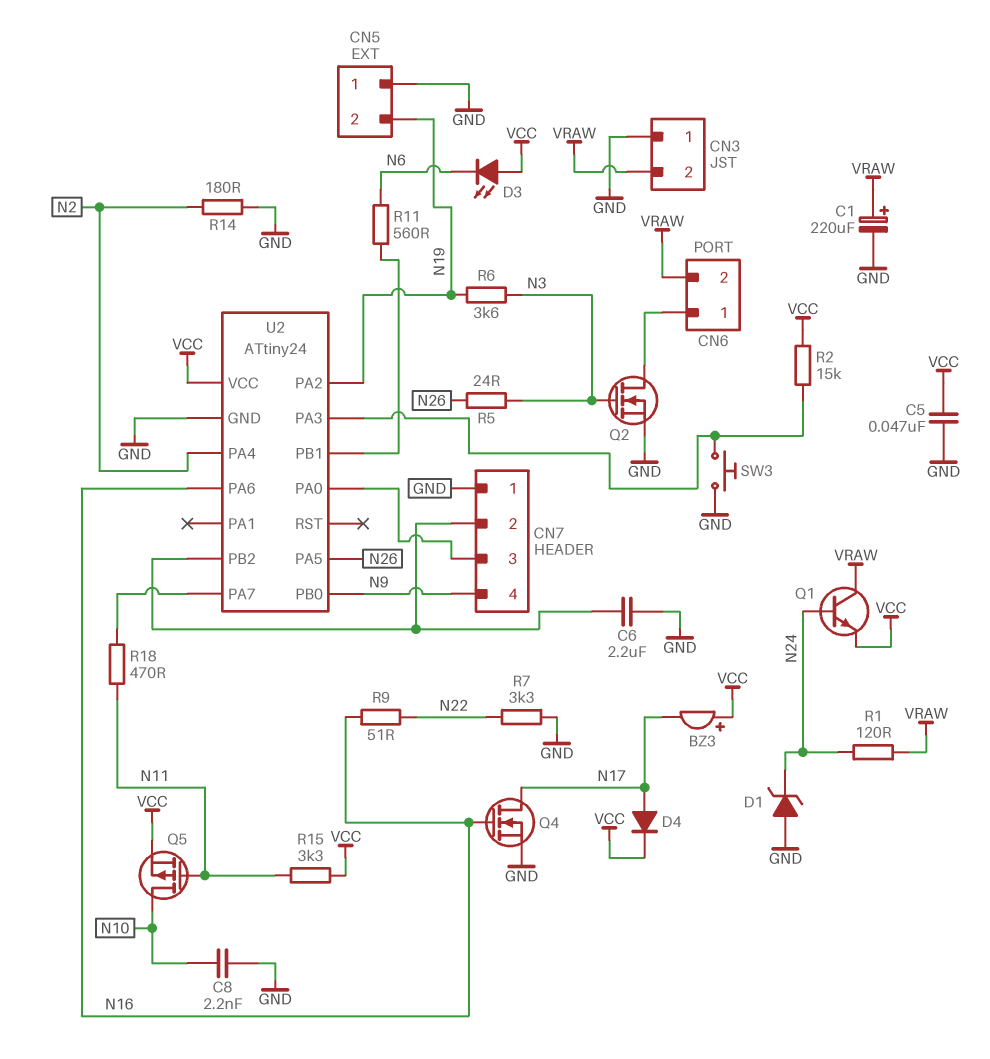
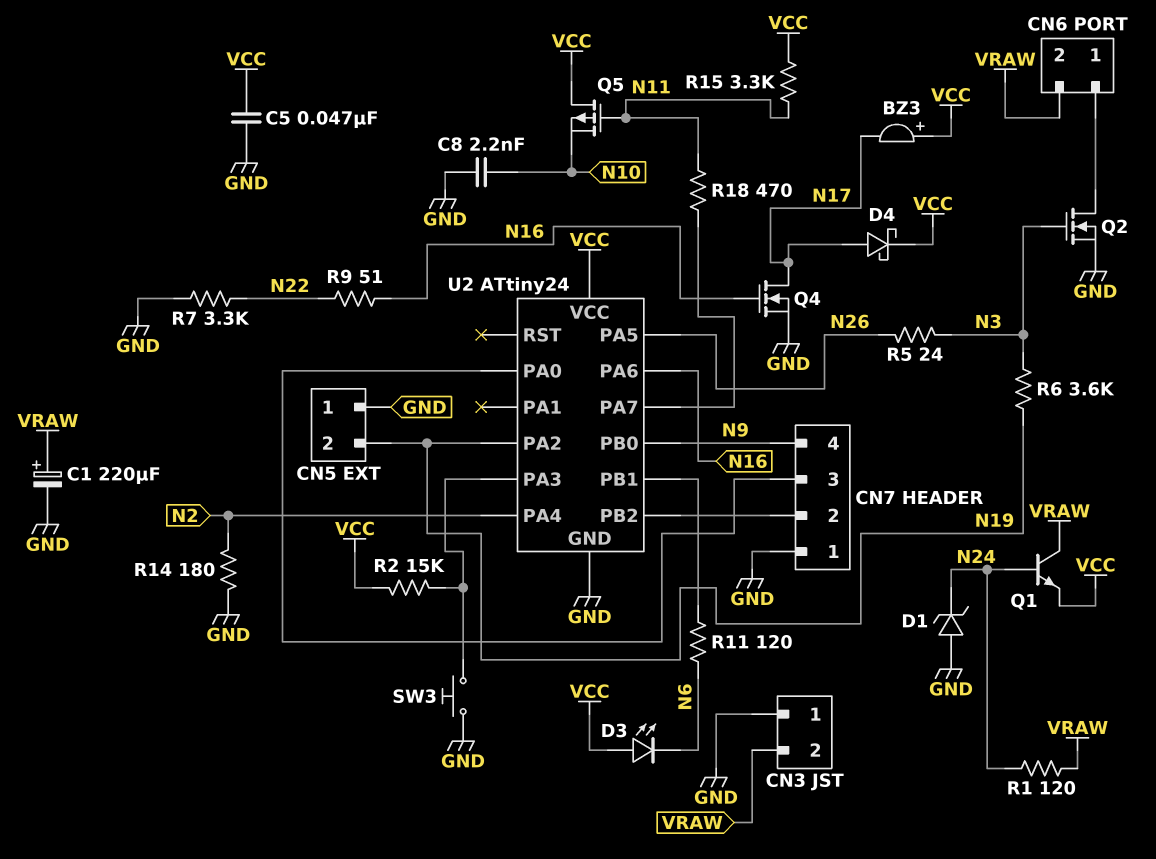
C6: 2.2uF (CN7/2, GND) -> none
D4: diode (A N17, K VCC) -> schottky (A N17, K VCC)
Q5: PMOS (G N11, D N10, S VCC) -> PMOS (G N11, D VCC, S N10)
R11: 560 (N6, U2/PB1) -> 120 (N6, U2/PB1)

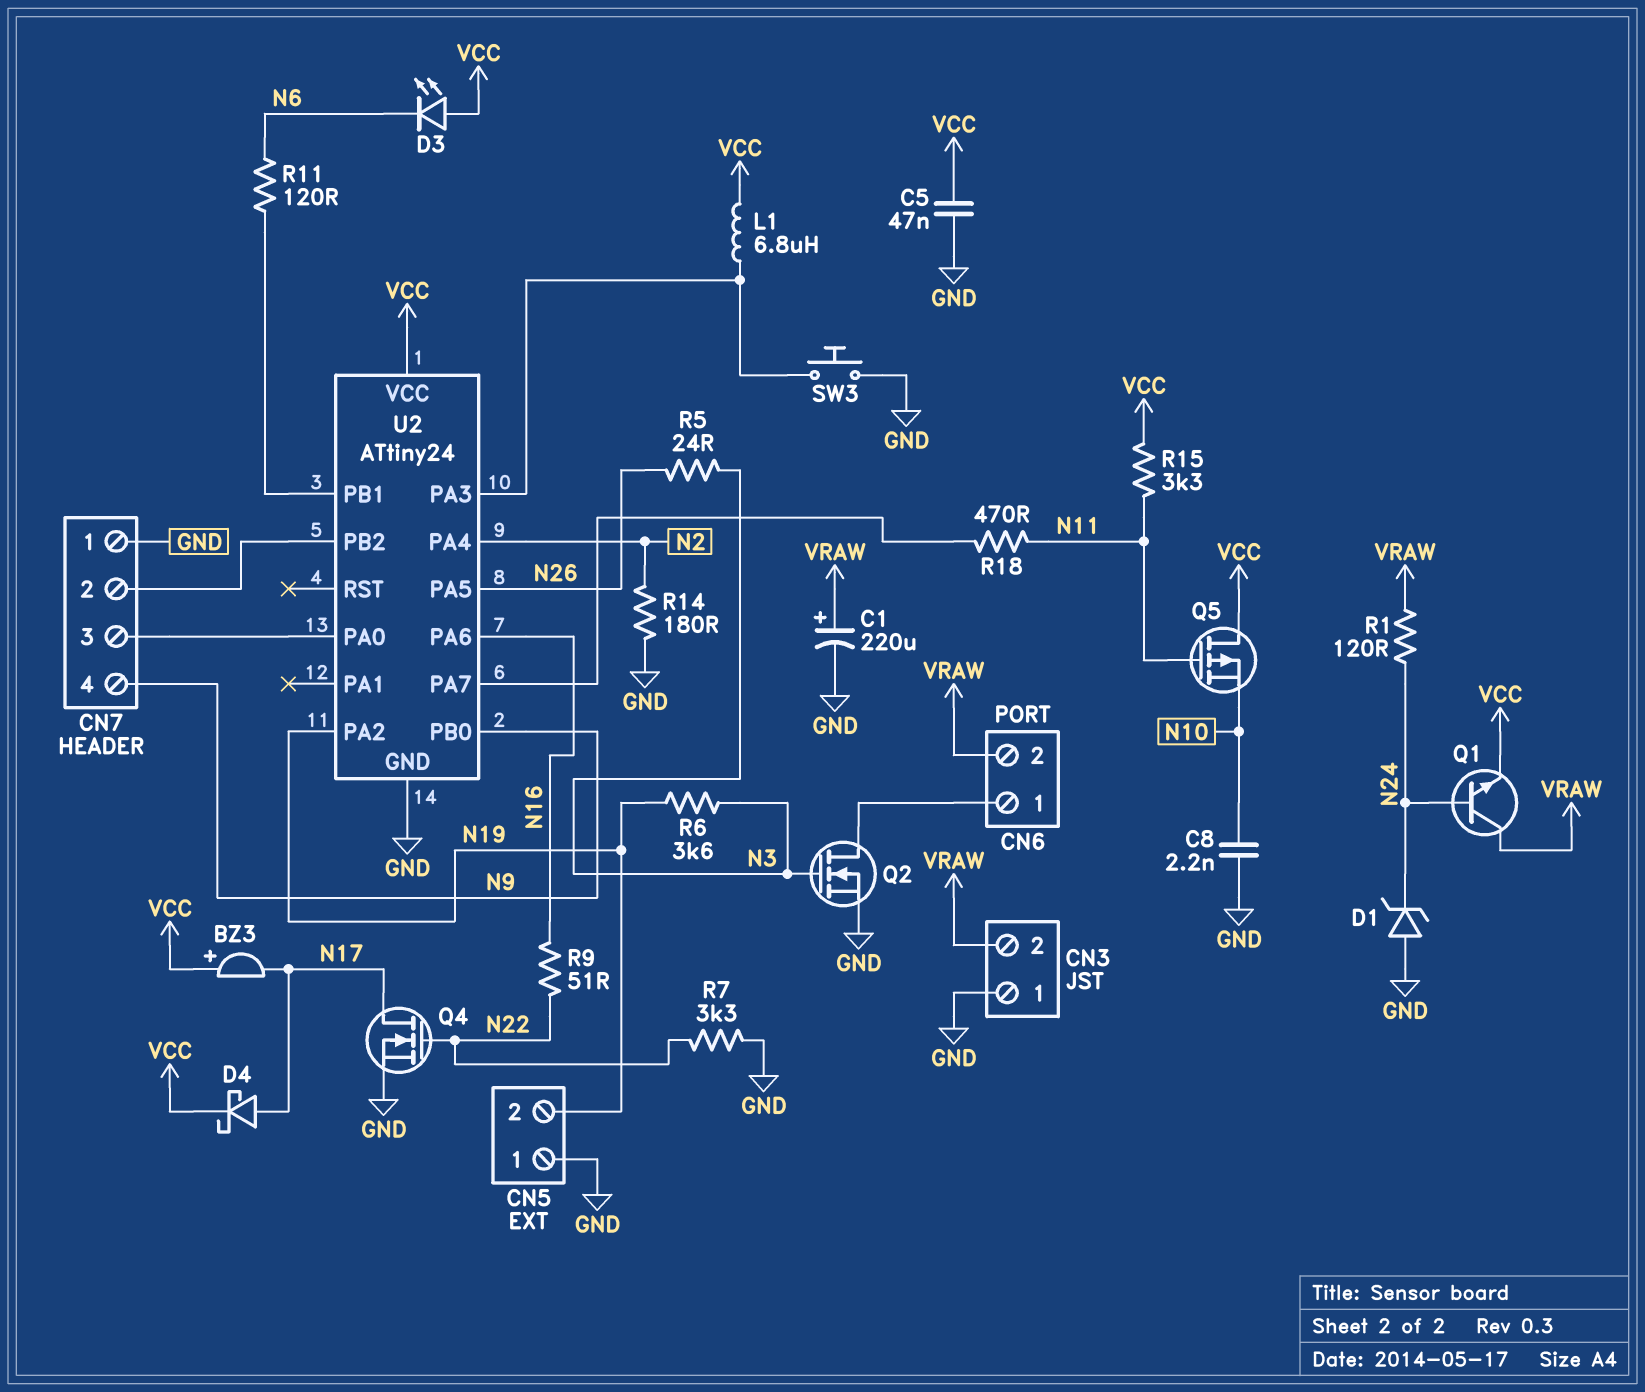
L1: none -> 6.8uH (U2/PA3, VCC)
Q4: NMOS (G N16, D N17, S GND) -> NMOS (G N22, D N17, S GND)
R2: 15k (U2/PA3, VCC) -> none

